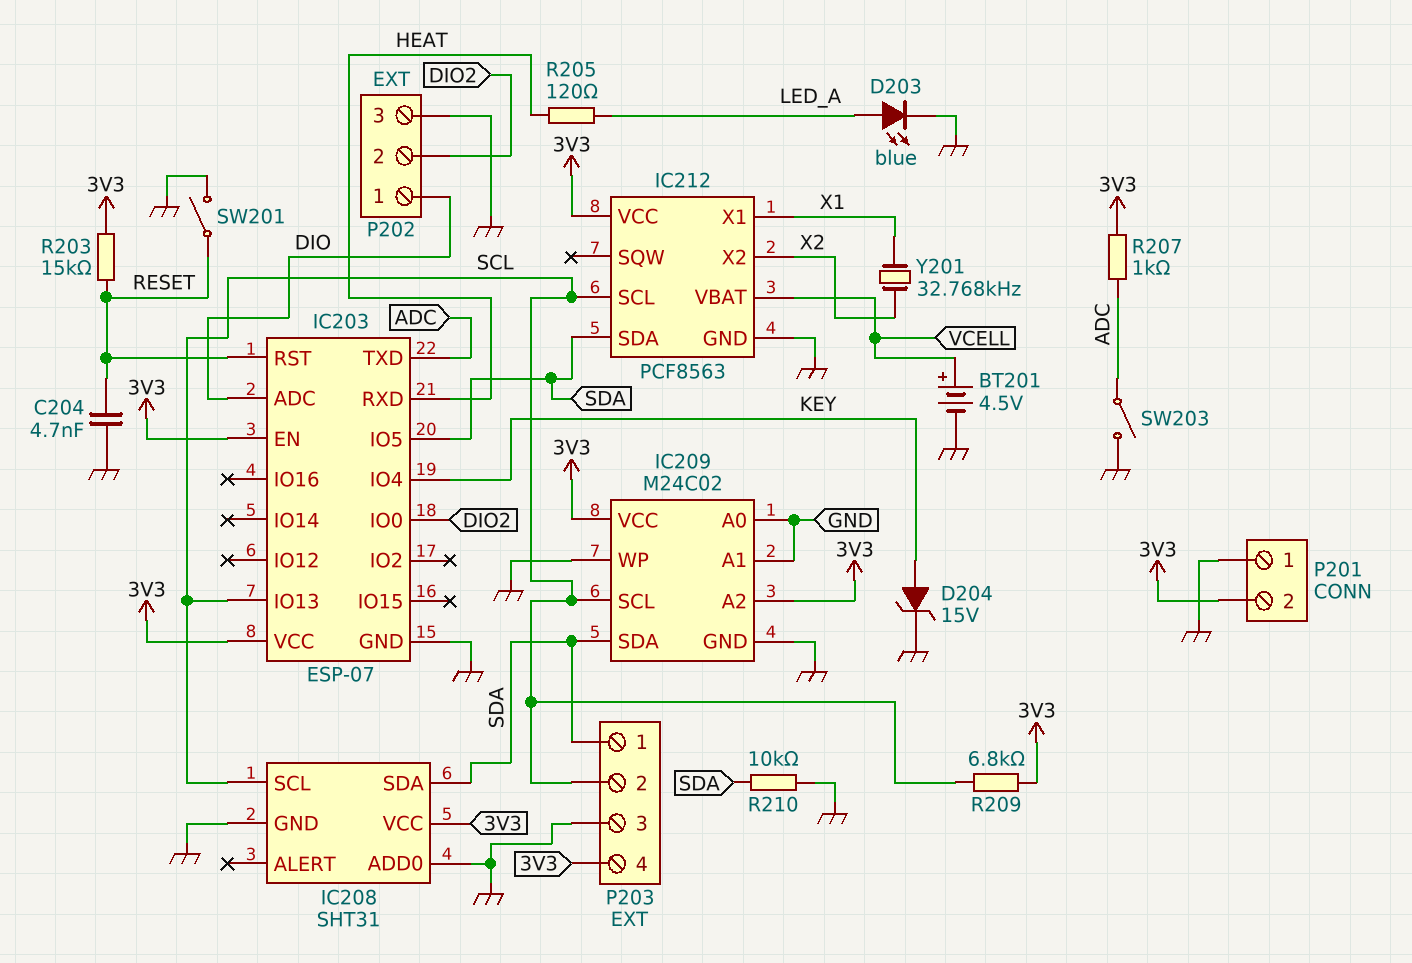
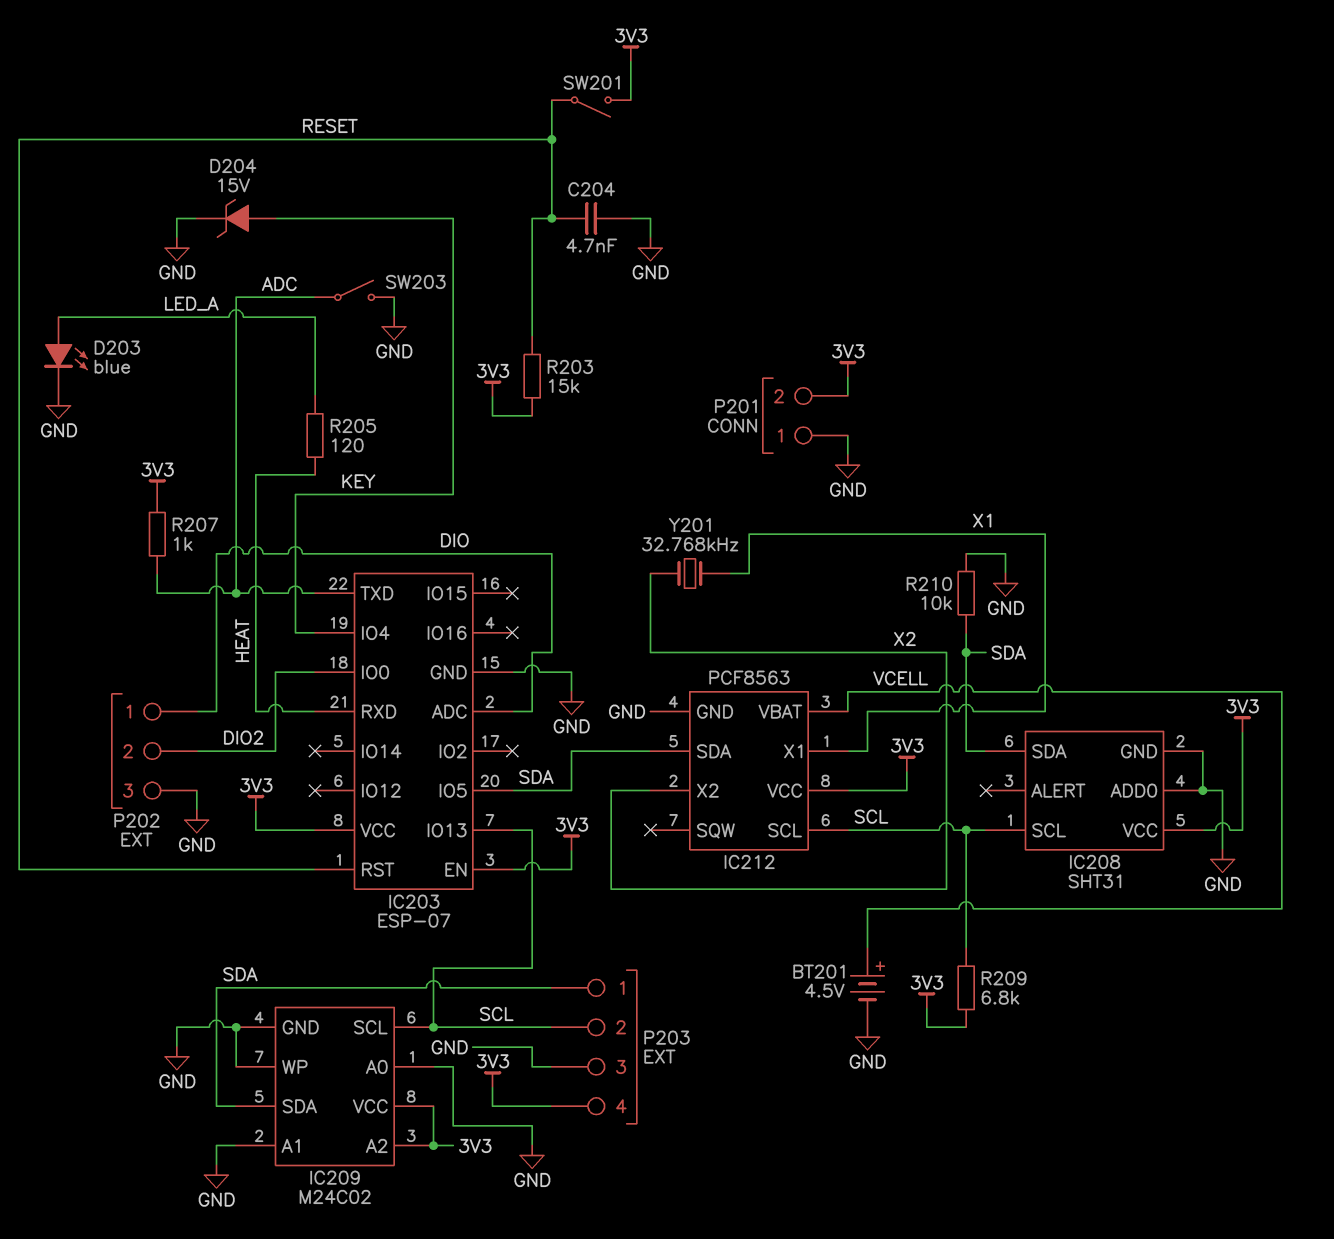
SW201: switch (GND, RESET) -> switch (3V3, RESET)

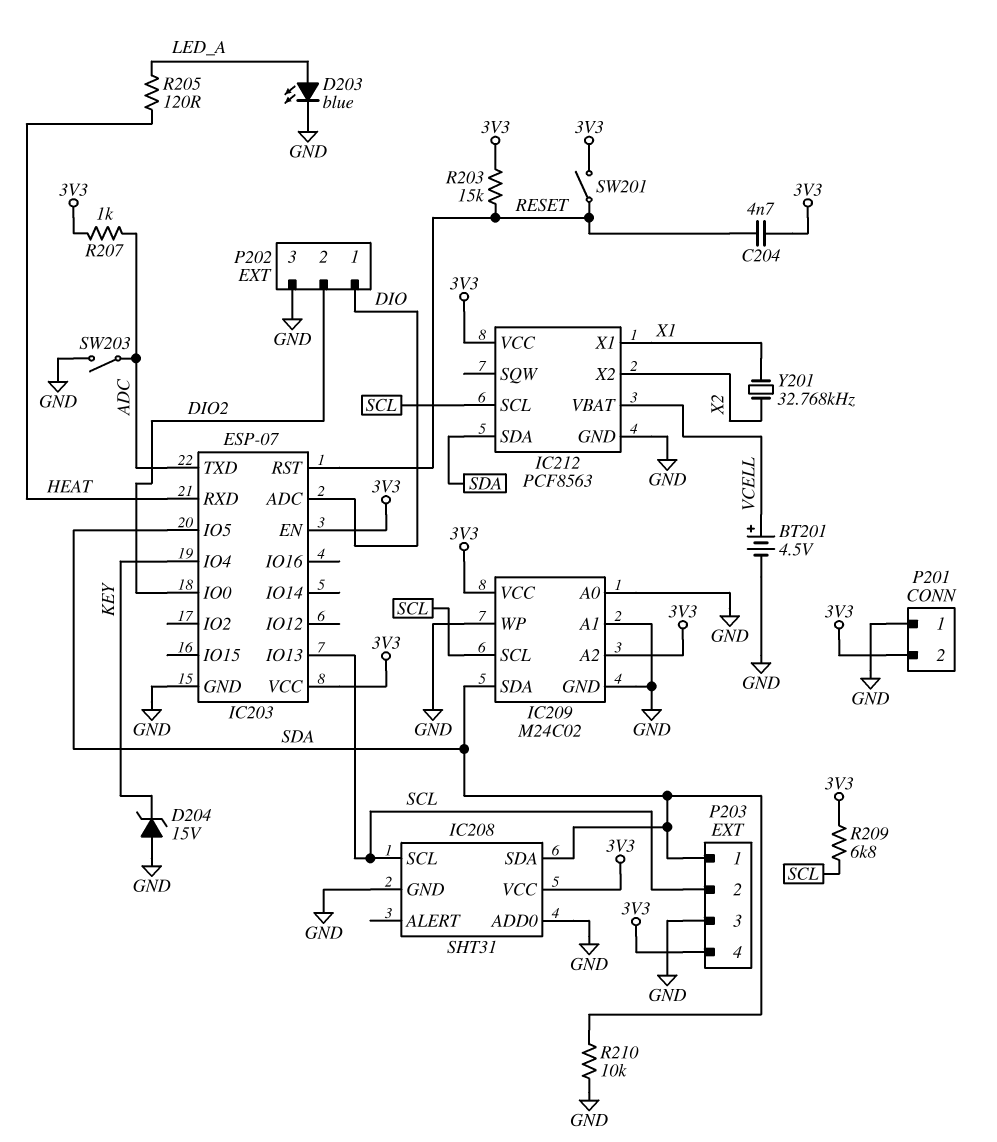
C204: 4.7nF (GND, RESET) -> 4.7nF (3V3, RESET)
D204: zener 15V (A KEY, K GND) -> zener 15V (A GND, K KEY)

